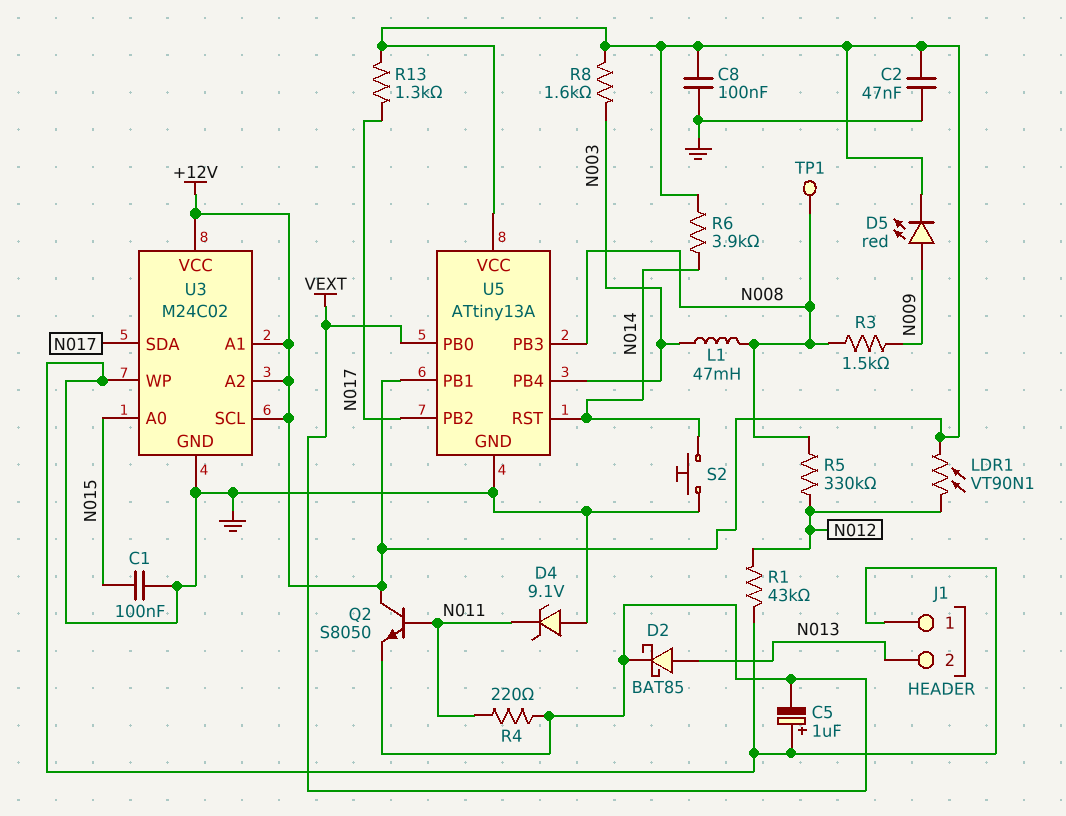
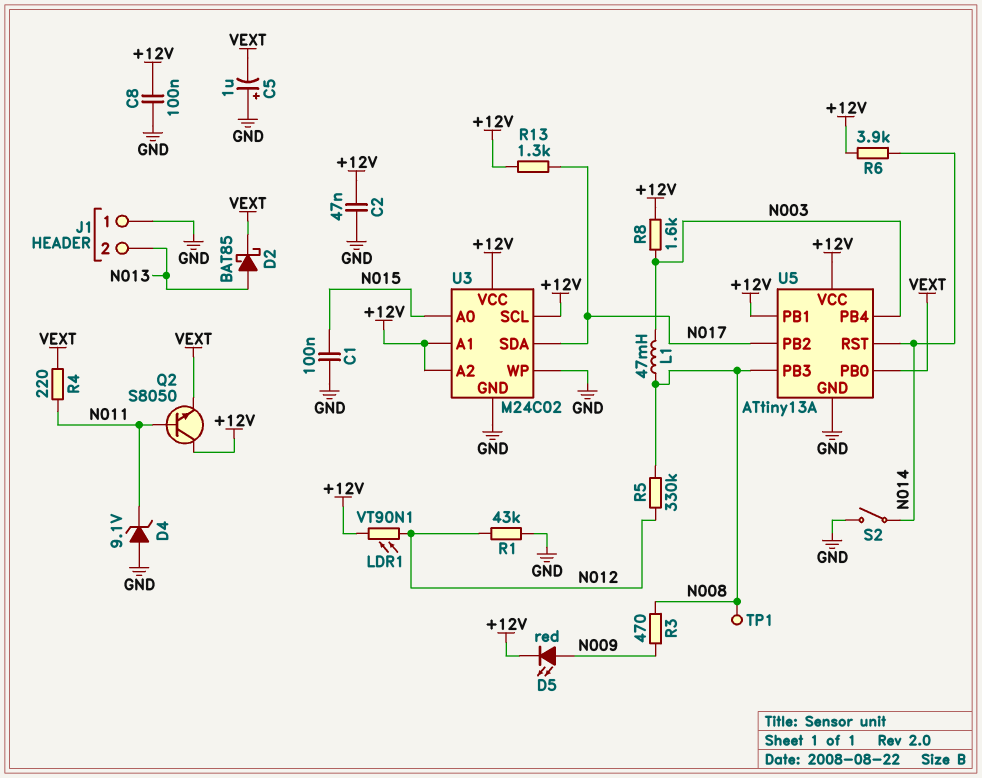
R3: 1.5k (N008, N009) -> 470 (N008, N009)
S2: button (GND, N014) -> switch (GND, N014)

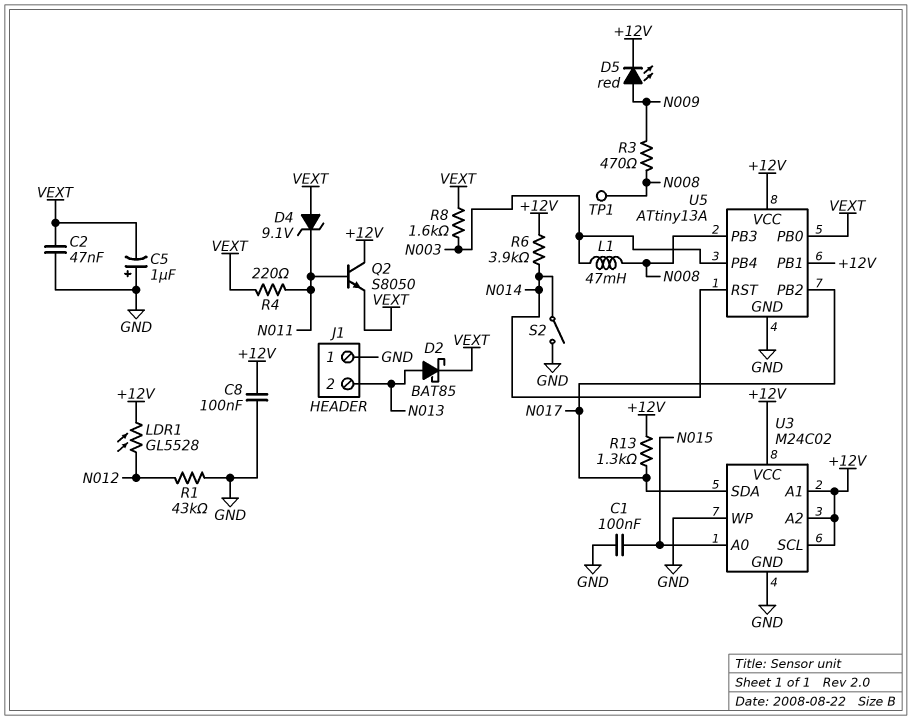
C2: 47nF (+12V, GND) -> 47nF (GND, VEXT)
D4: zener 9.1V (A GND, K N011) -> zener 9.1V (A VEXT, K N011)
LDR1: VT90N1 (+12V, N012) -> GL5528 (+12V, N012)
R5: 330k (N008, N012) -> none
R8: 1.6k (+12V, N003) -> 1.6k (N003, VEXT)

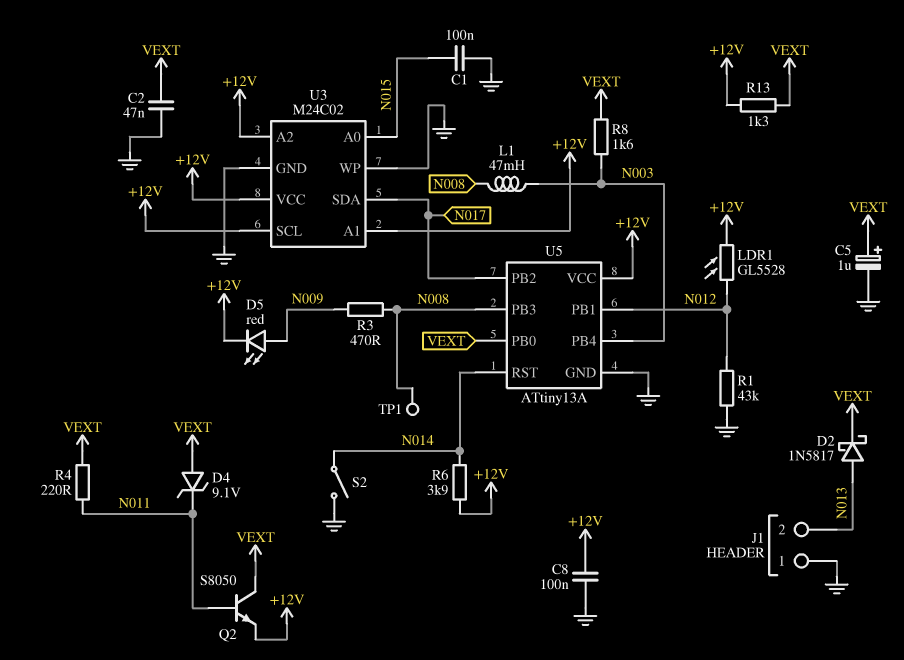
C5: 1uF (plus GND, minus VEXT) -> 1uF (plus VEXT, minus GND)
D2: schottky BAT85 (A N013, K VEXT) -> schottky 1N5817 (A N013, K VEXT)
Q2: NPN S8050 (B N011, C +12V, E VEXT) -> NPN S8050 (B N011, C VEXT, E +12V)
R13: 1.3k (+12V, N017) -> 1.3k (+12V, VEXT)
U5 pin PB1: +12V -> N012

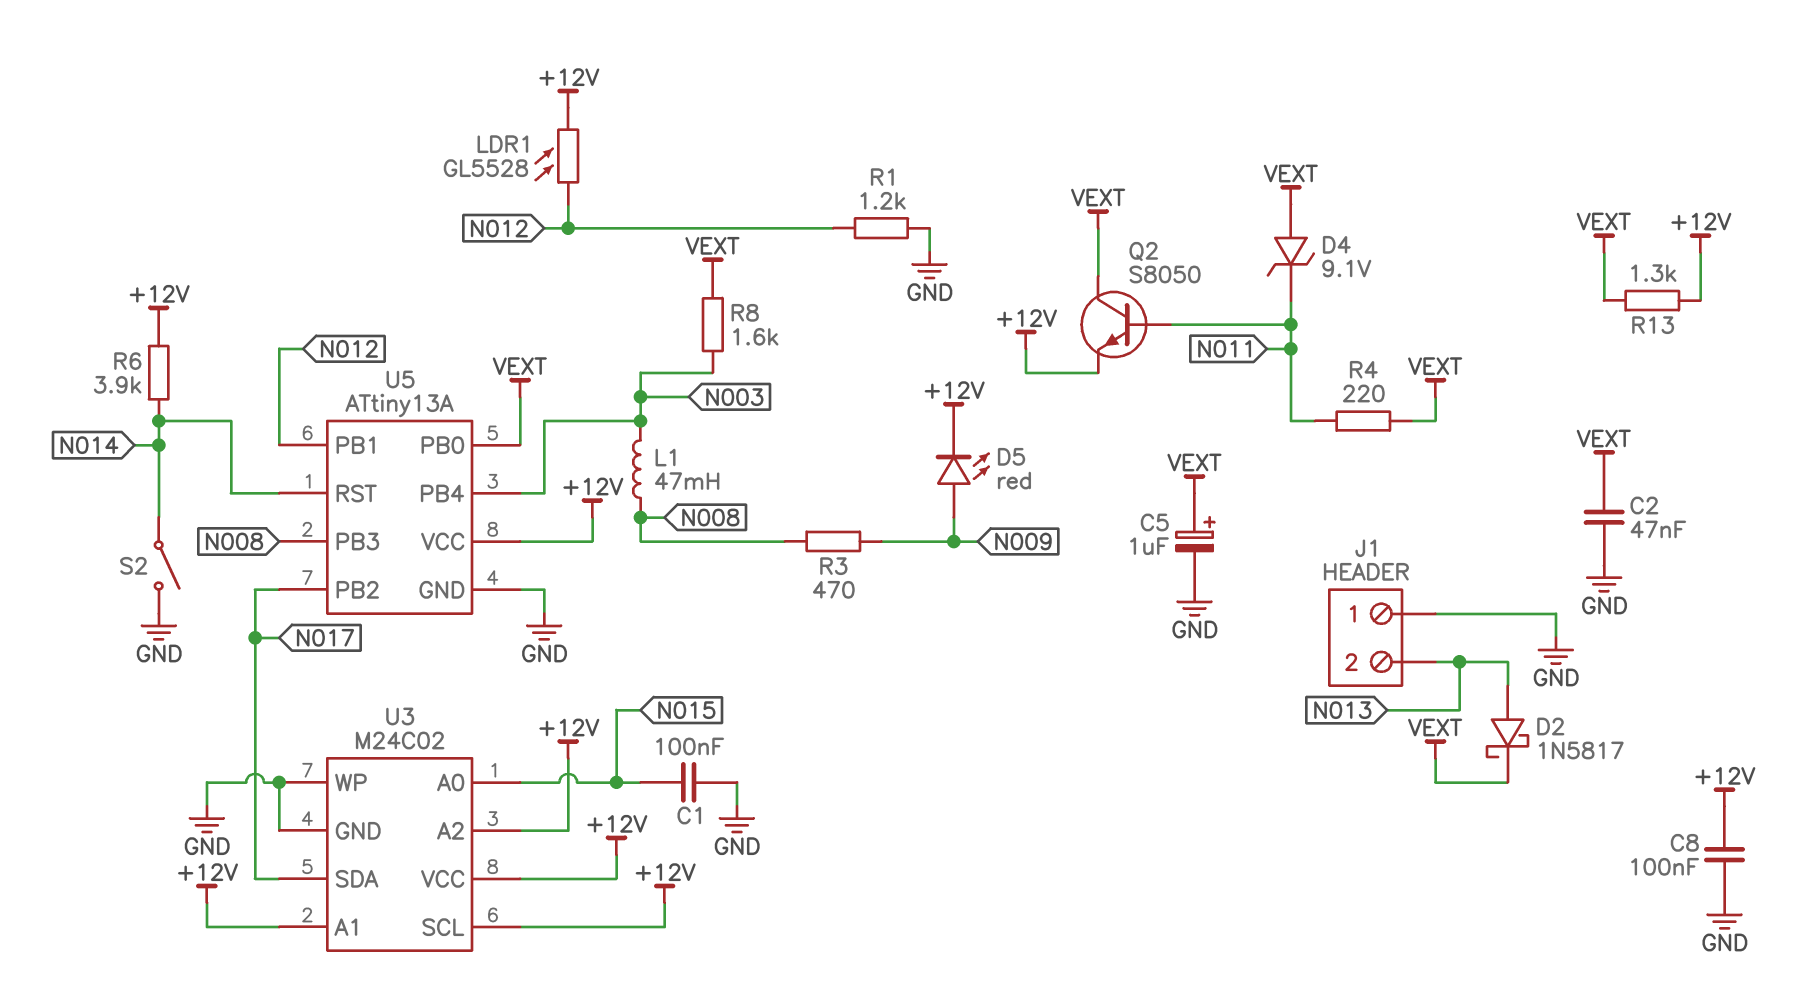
R1: 43k (GND, N012) -> 1.2k (GND, N012)
TP1: test point (N008) -> none

